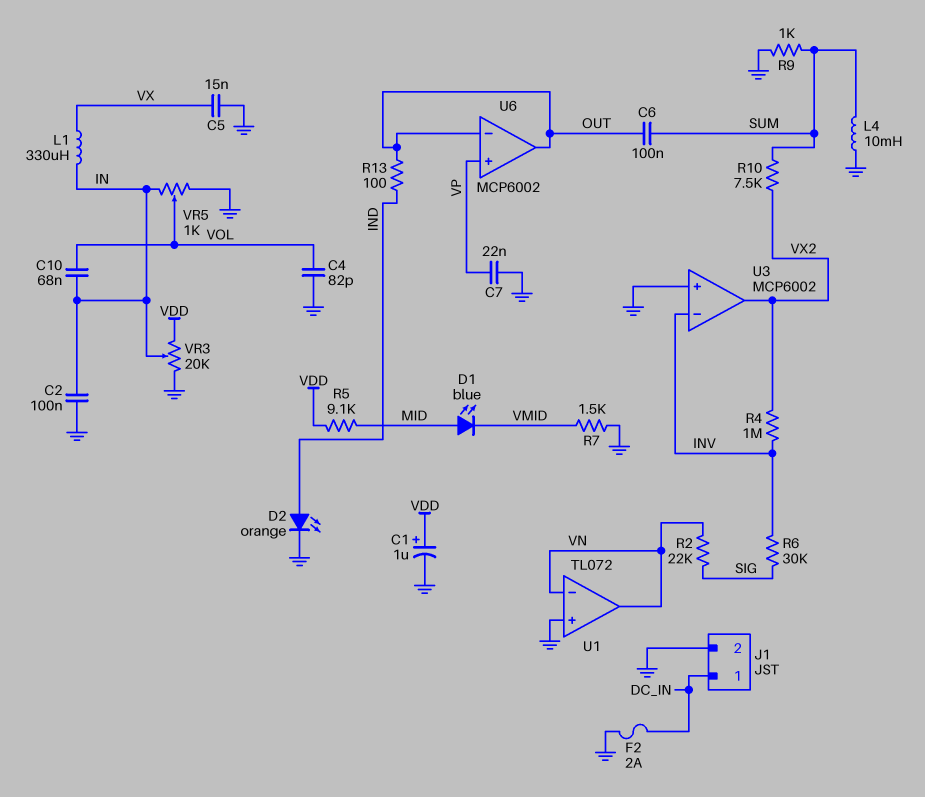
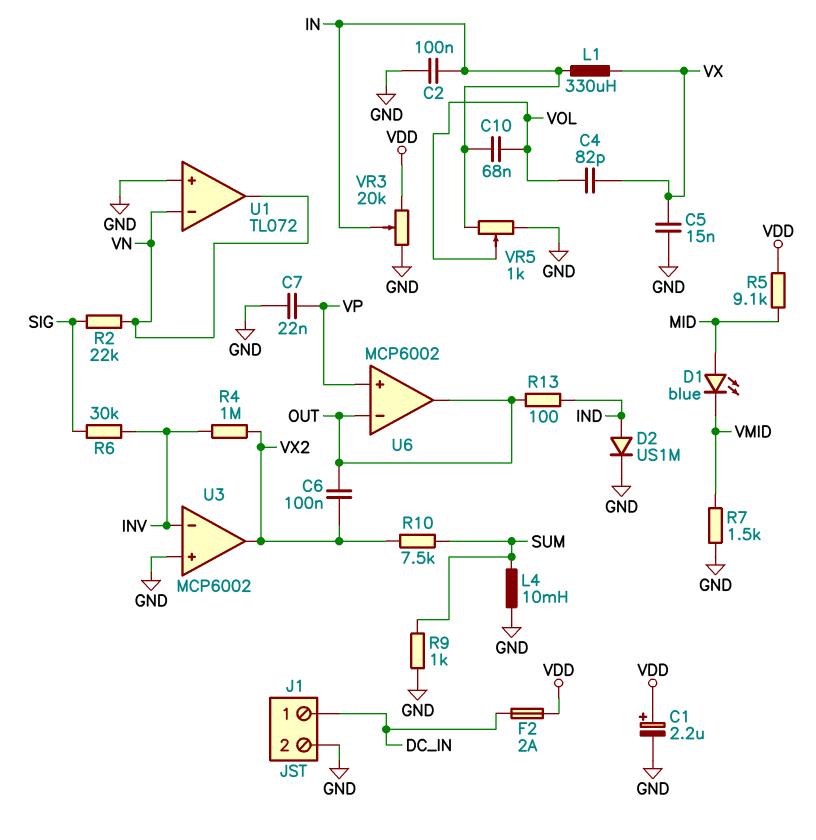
C1: 1uF (plus VDD, minus GND) -> 2.2uF (plus VDD, minus GND)
C4: 82pF (GND, VOL) -> 82pF (VOL, VX)
C6: 100nF (OUT, SUM) -> 100nF (OUT, VX2)
D2: LED orange (A IND, K GND) -> diode US1M (A IND, K GND)
F2: 2A (DC_IN, GND) -> 2A (DC_IN, VDD)

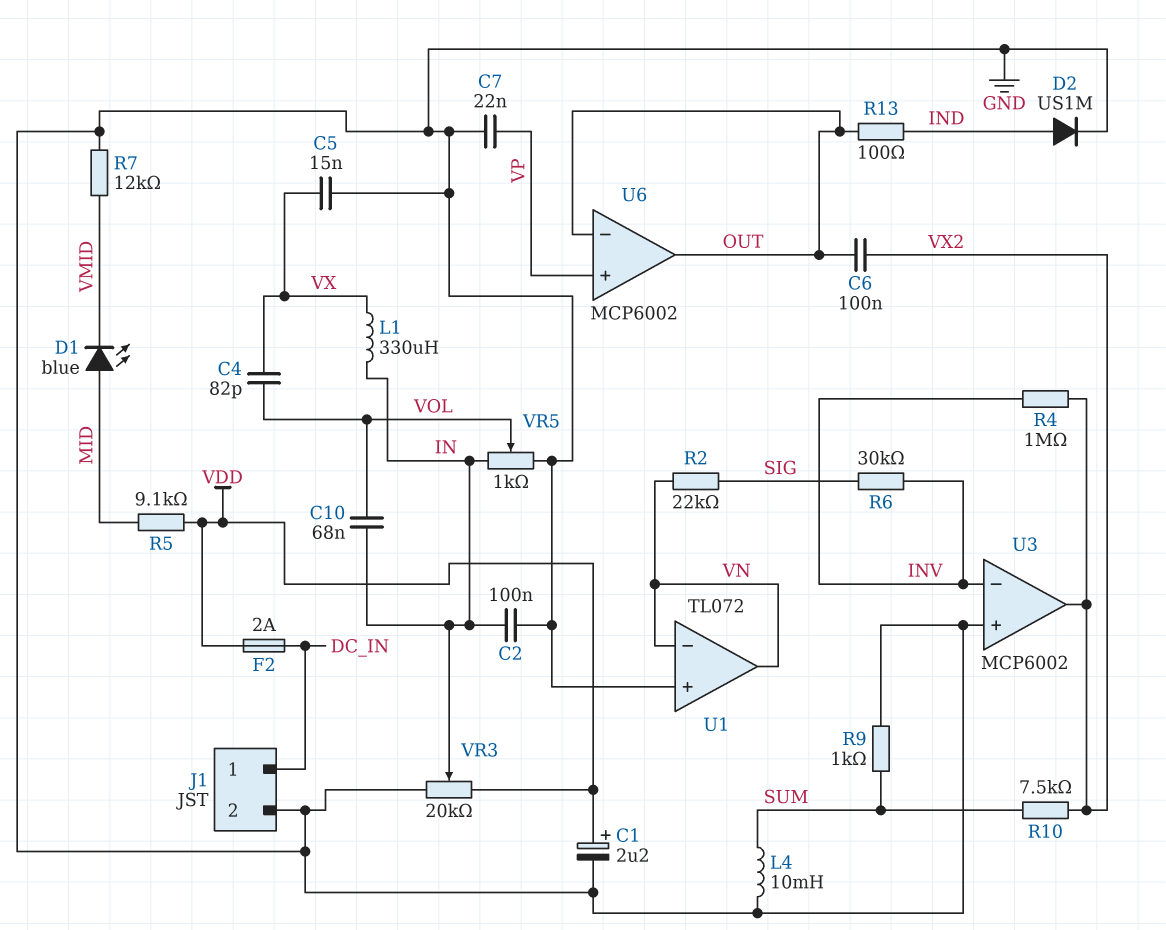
R7: 1.5k (GND, VMID) -> 12k (GND, VMID)

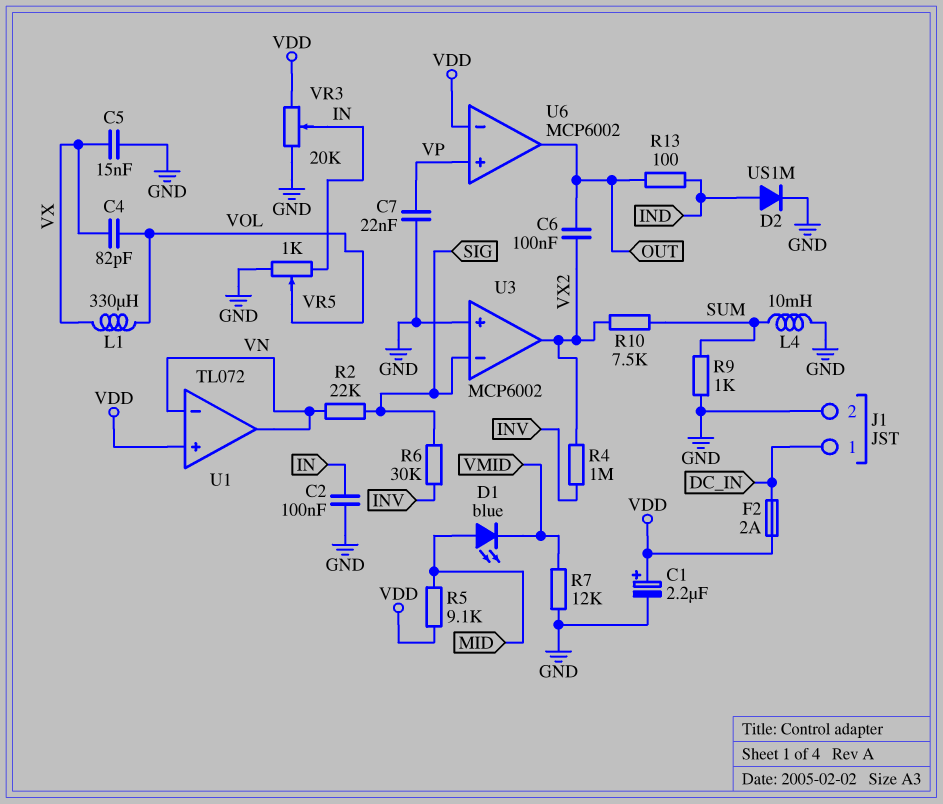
C10: 68nF (IN, VOL) -> none
L1: 330uH (IN, VX) -> 330uH (VOL, VX)
U1 pin in+: GND -> VDD
U3 pin in-: INV -> SIG
U6 pin in-: OUT -> VDD

